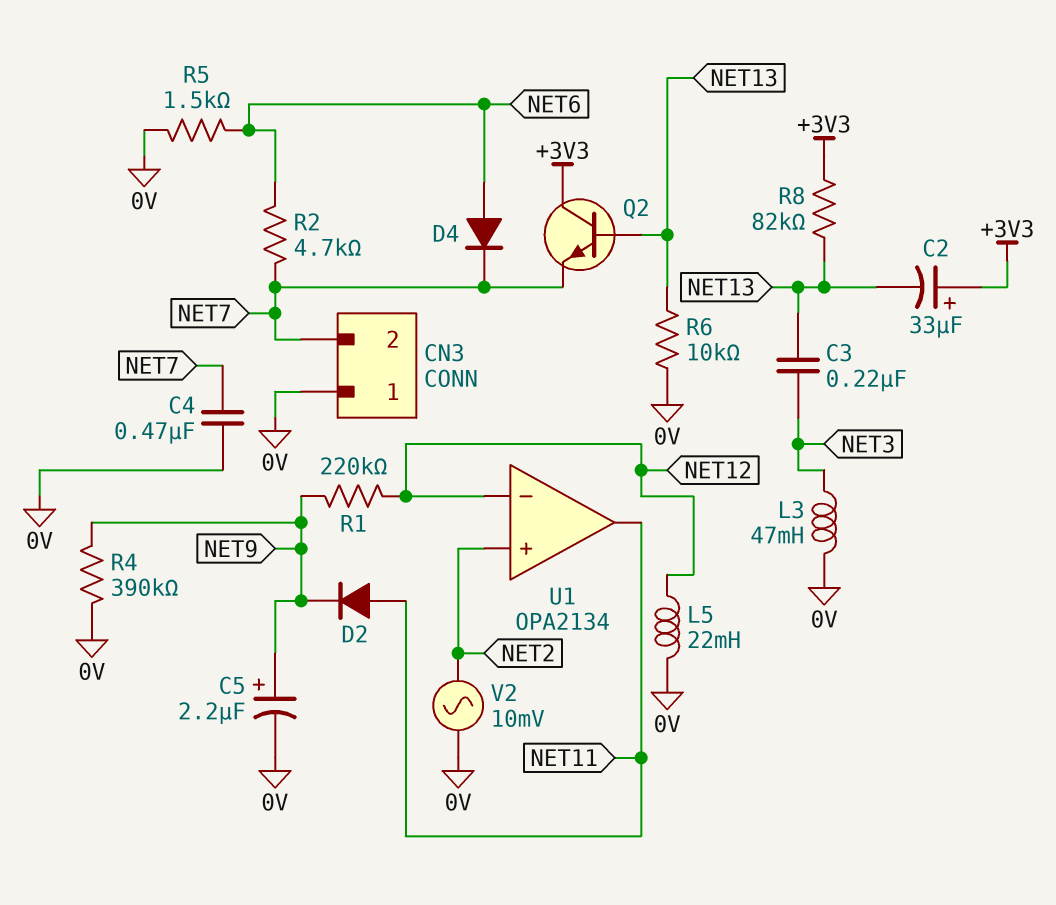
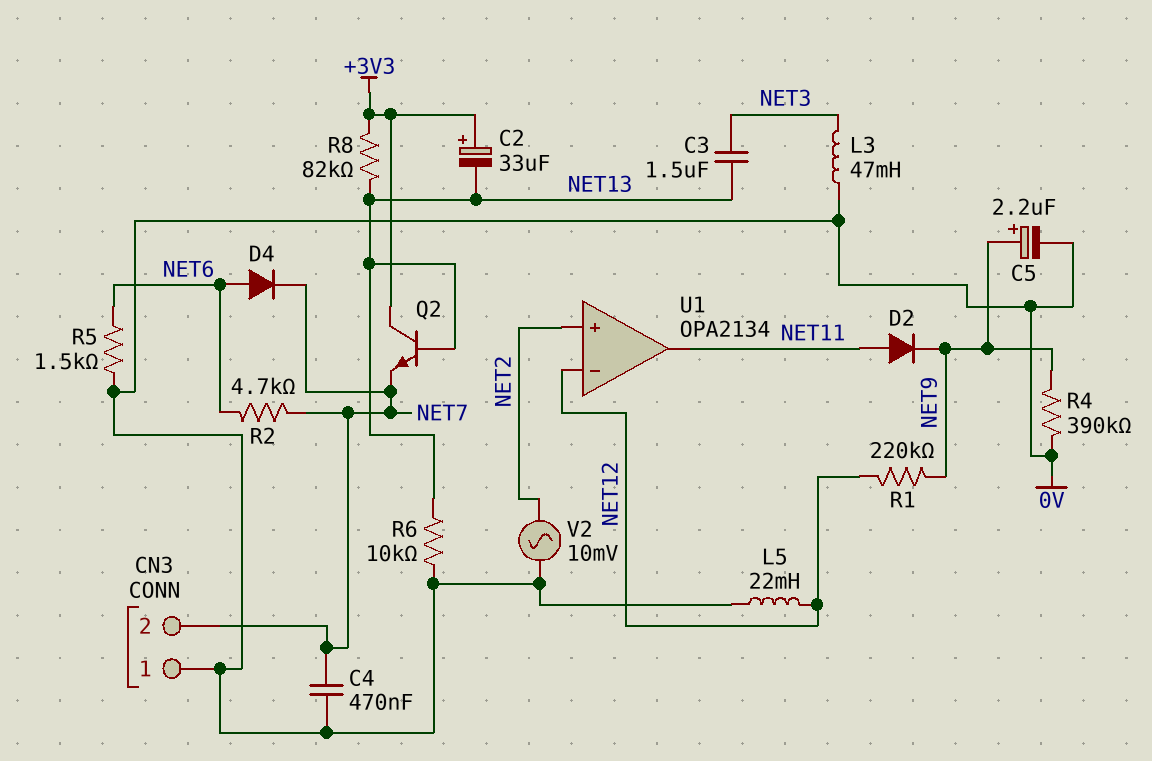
C3: 220nF (NET3, NET13) -> 1.5uF (NET3, NET13)

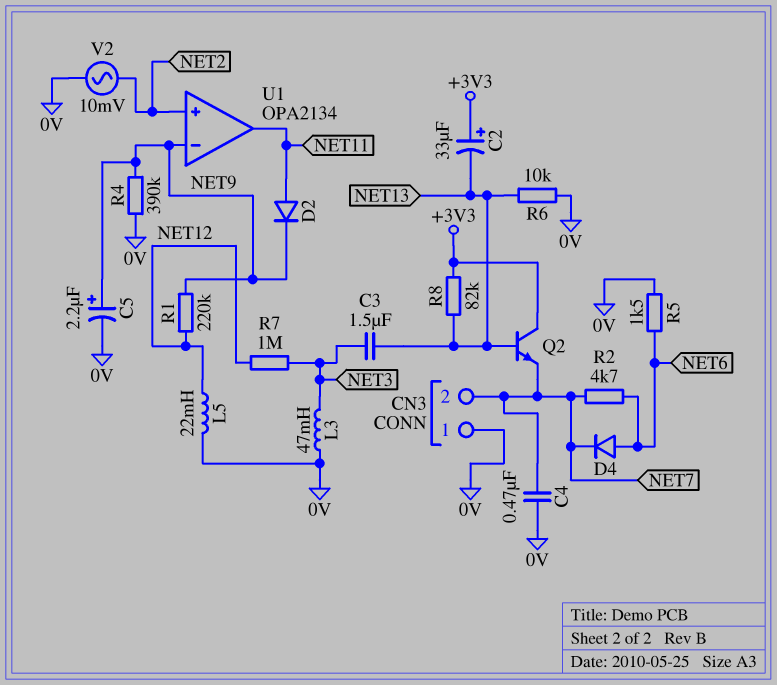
R7: none -> 1M (NET3, NET12)
U1 pin in-: NET12 -> NET9

